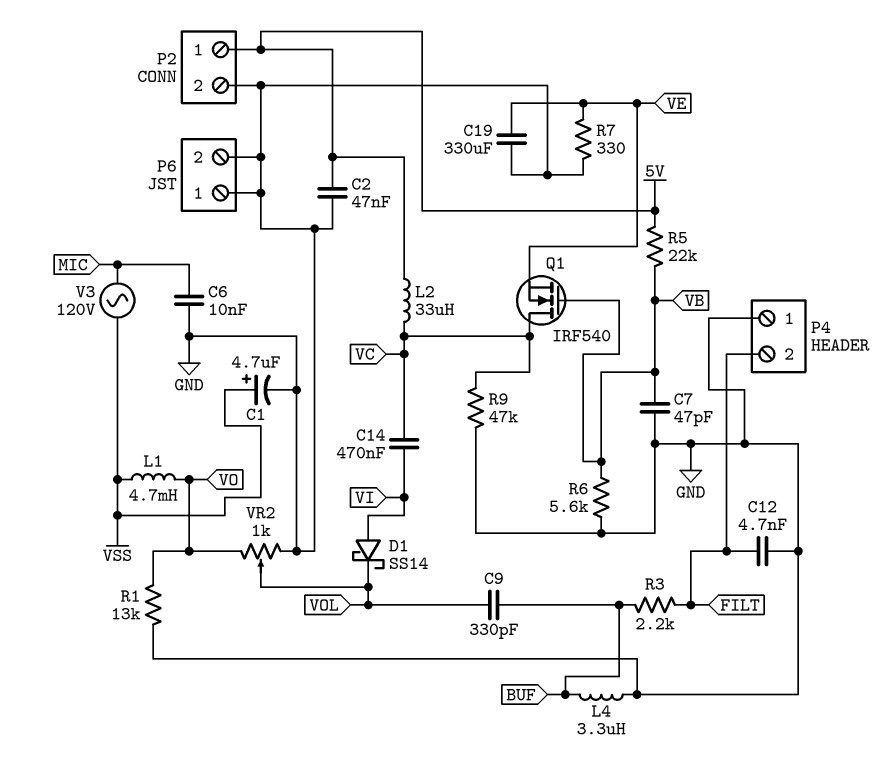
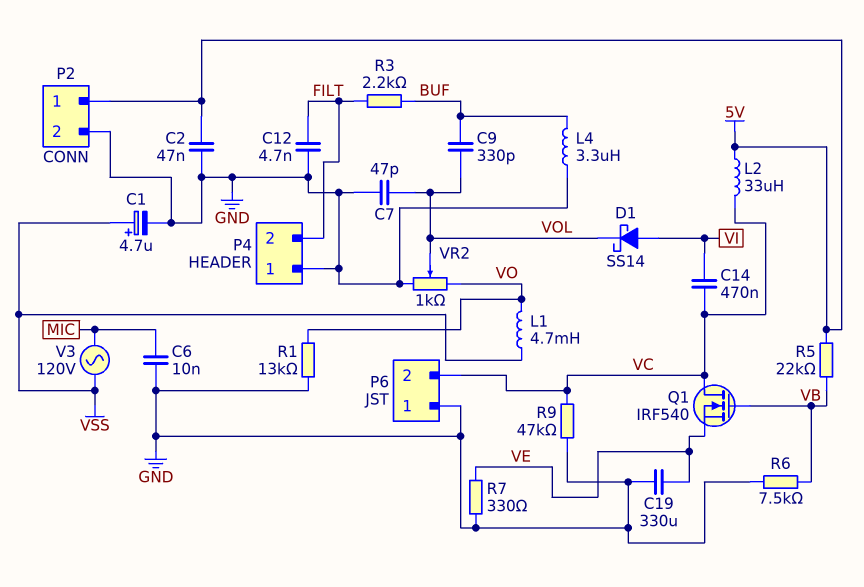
C7: 47pF (GND, VB) -> 47pF (GND, VOL)
P6 pin 2: GND -> VC
R6: 5.6k (GND, VB) -> 7.5k (GND, VB)

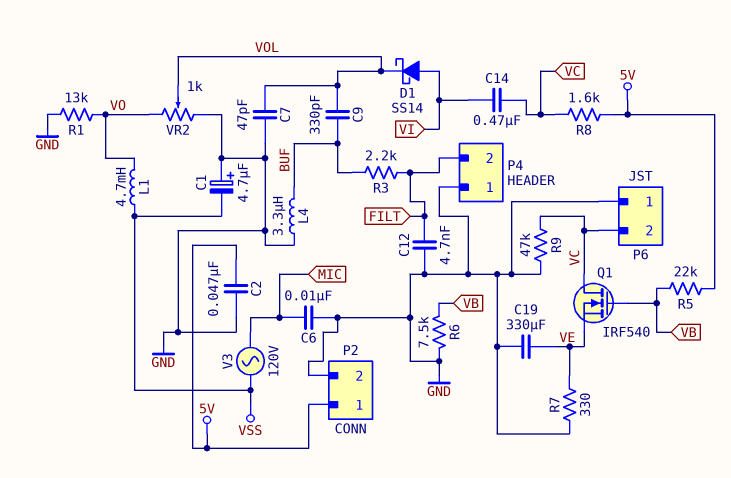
C1: 4.7uF (plus VSS, minus GND) -> 4.7uF (plus GND, minus VSS)
L2: 33uH (5V, VC) -> none
R8: none -> 1.6k (5V, VC)

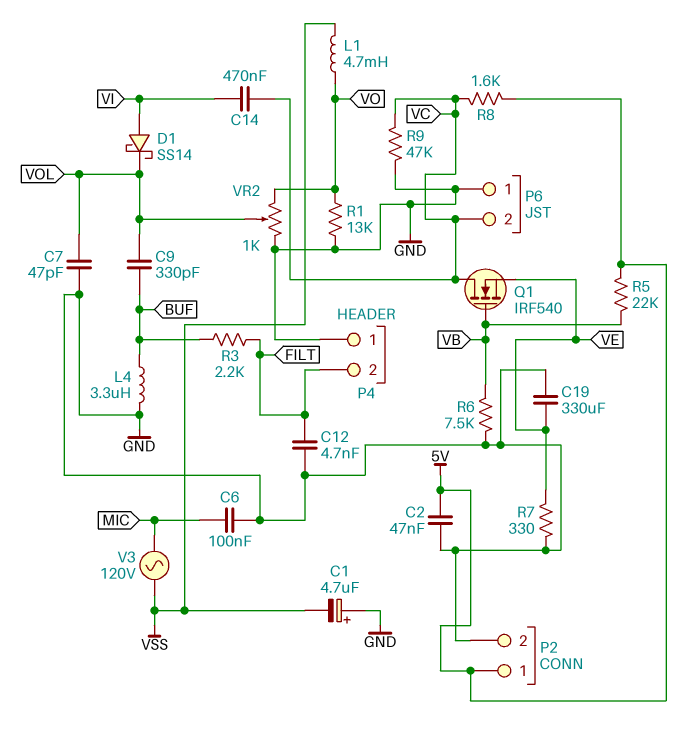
C6: 10nF (GND, MIC) -> 100nF (GND, MIC)

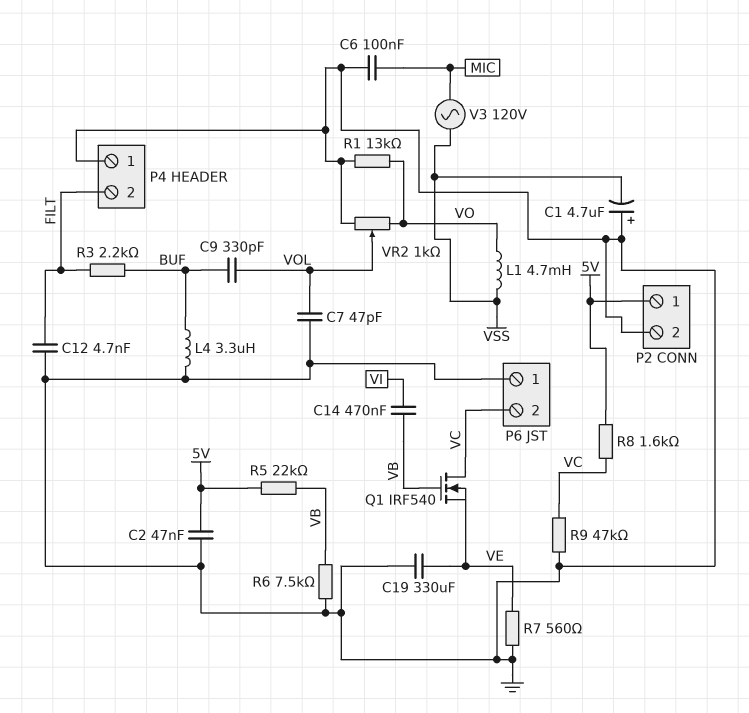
C14: 470nF (VC, VI) -> 470nF (VB, VI)
D1: schottky SS14 (A VI, K VOL) -> none
R7: 330 (GND, VE) -> 560 (GND, VE)

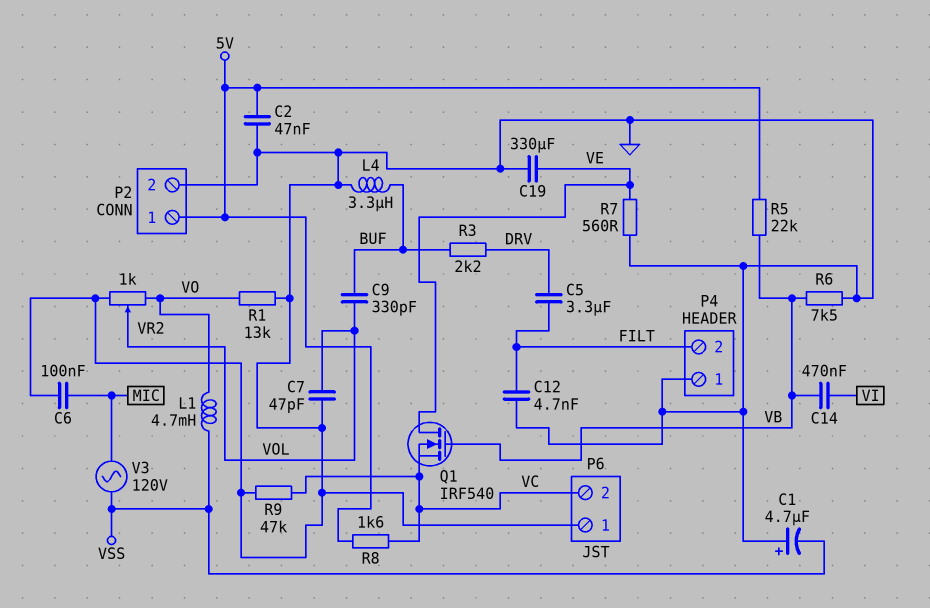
C5: none -> 3.3uF (DRV, FILT)
Q1: NMOS IRF540 (G VB, D VC, S VE) -> NMOS IRF540 (G VB, D VE, S VC)
R3: 2.2k (BUF, FILT) -> 2.2k (BUF, DRV)

